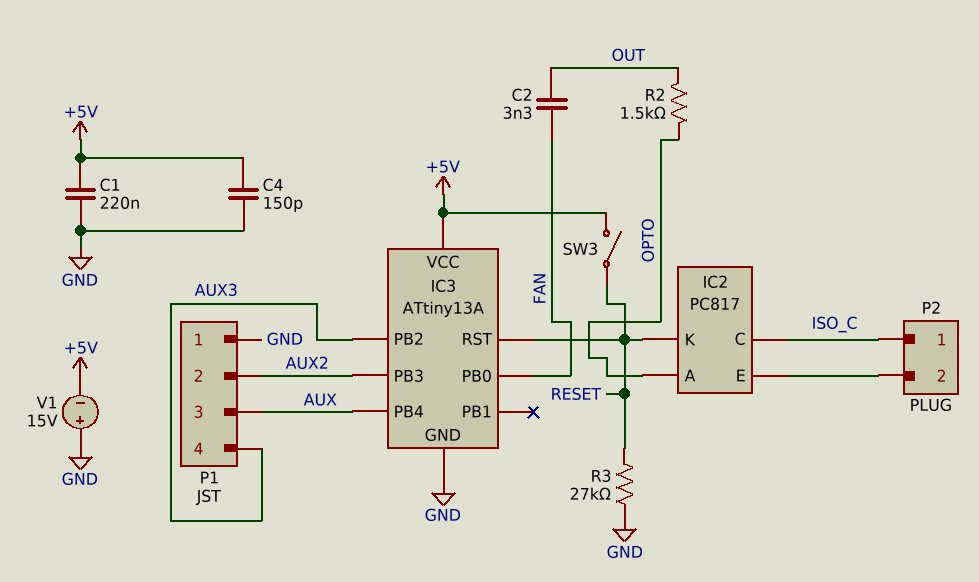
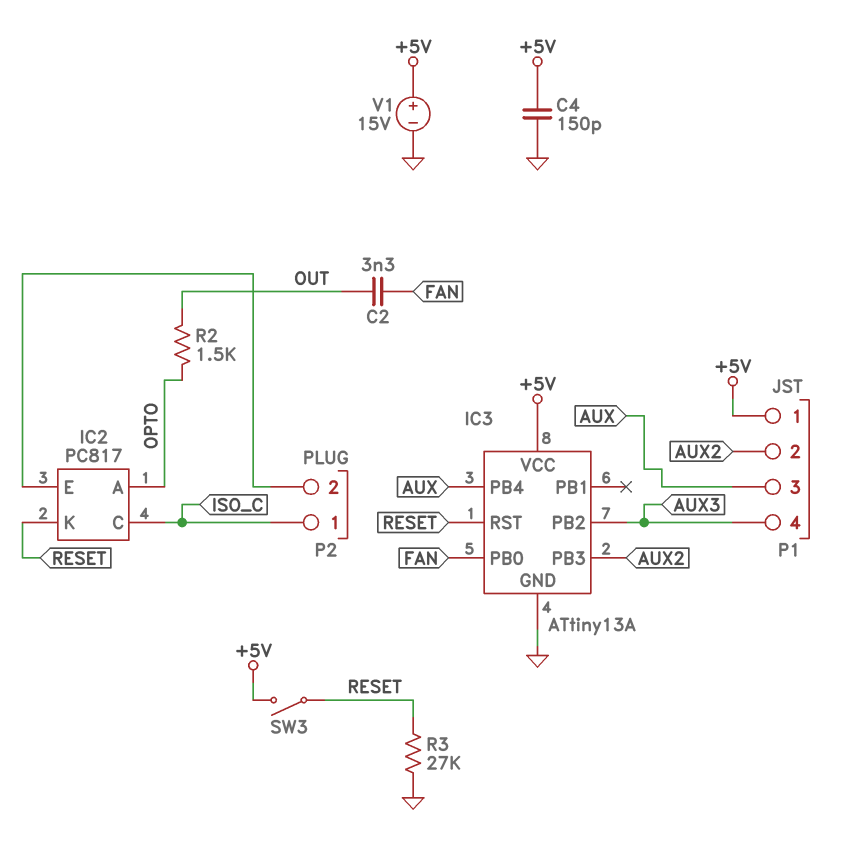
C1: 220nF (+5V, GND) -> none
P1 pin 1: GND -> +5V
V1: 15V (plus GND, minus +5V) -> 15V (plus +5V, minus GND)

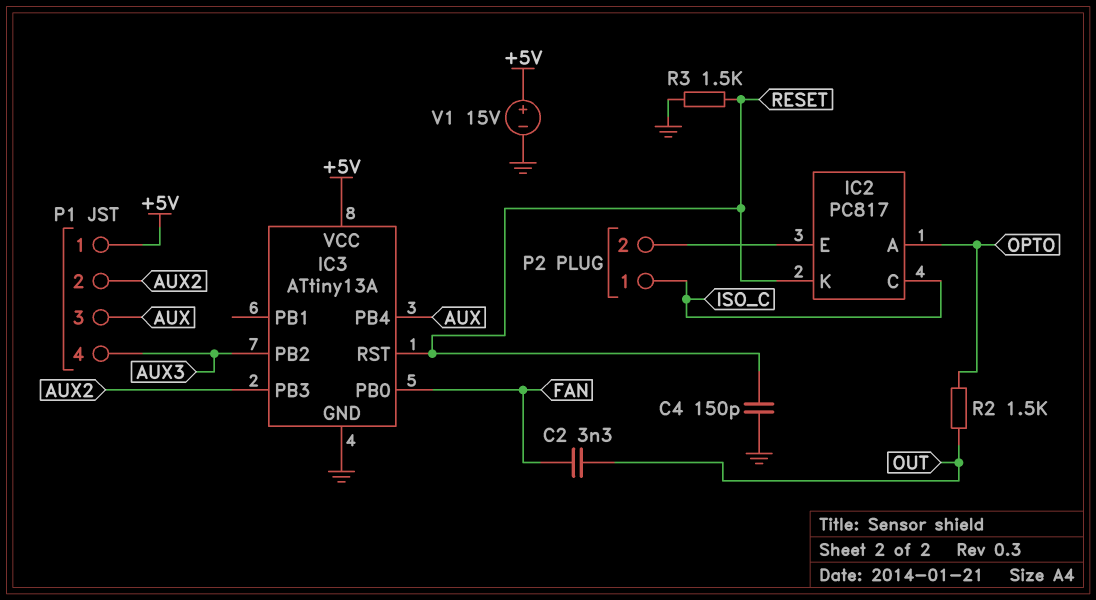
C4: 150pF (+5V, GND) -> 150pF (GND, RESET)
R3: 27k (GND, RESET) -> 1.5k (GND, RESET)
SW3: switch (+5V, RESET) -> none

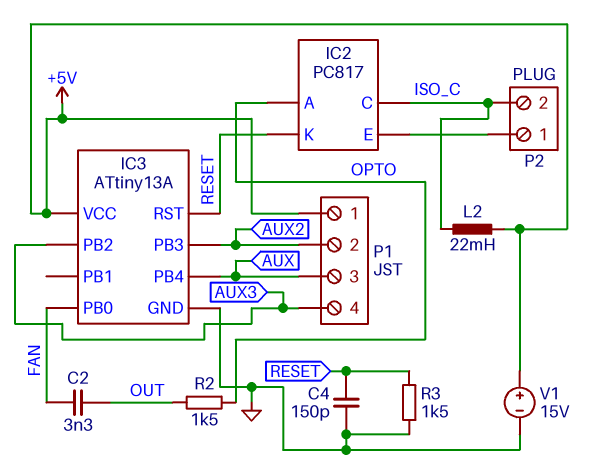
L2: none -> 22mH (+5V, ISO_C)
P2 pin 1: ISO_C -> IC2/E
P2 pin 2: IC2/E -> ISO_C

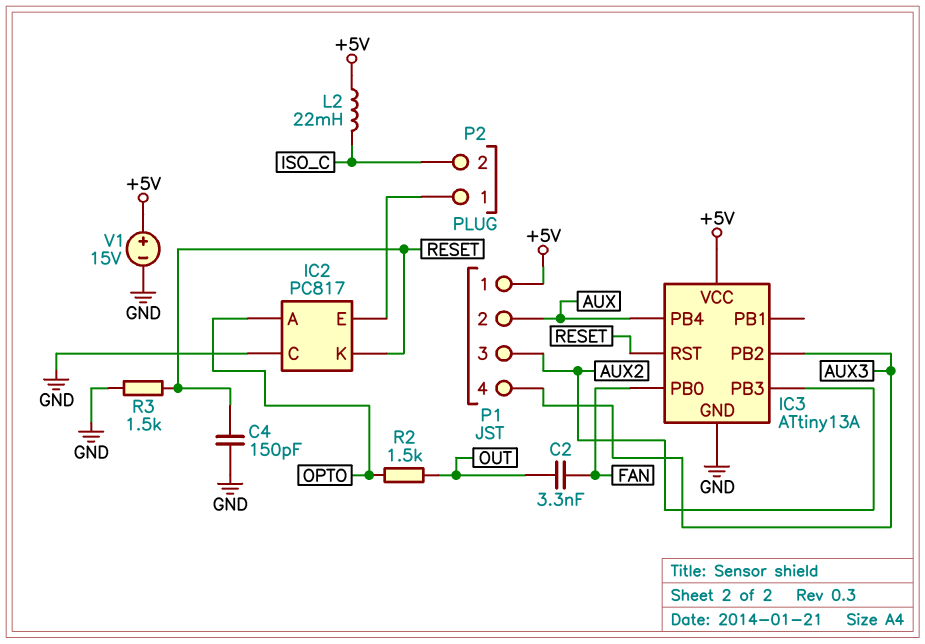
IC2 pin C: ISO_C -> GND
P1 pin 2: AUX2 -> AUX
P1 pin 3: AUX -> AUX2

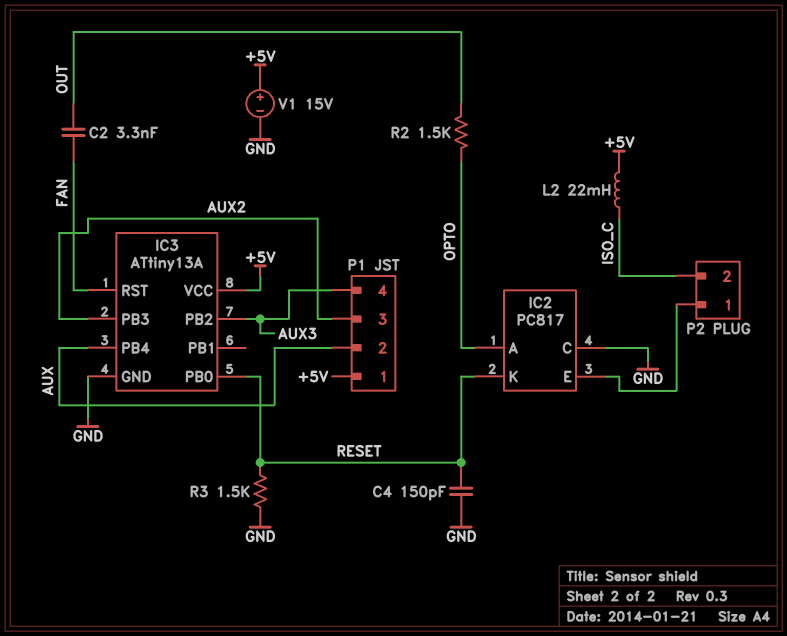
IC3 pin PB0: FAN -> RESET
IC3 pin RST: RESET -> FAN

